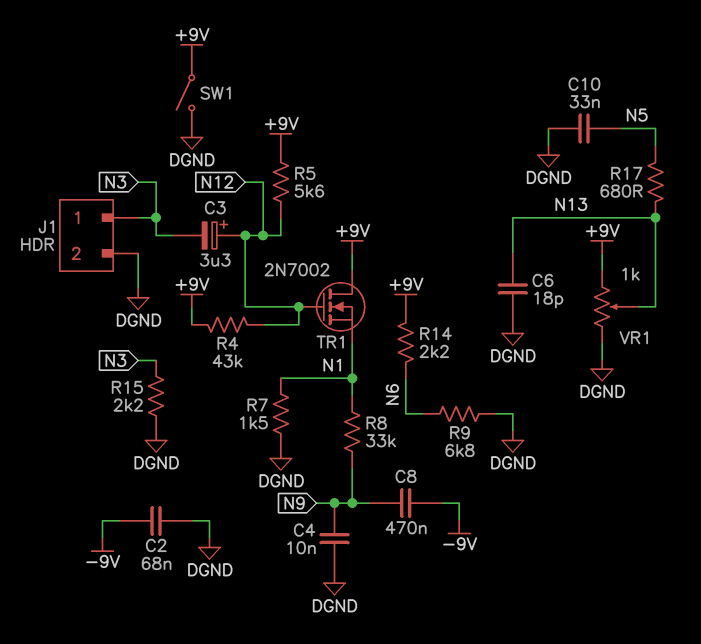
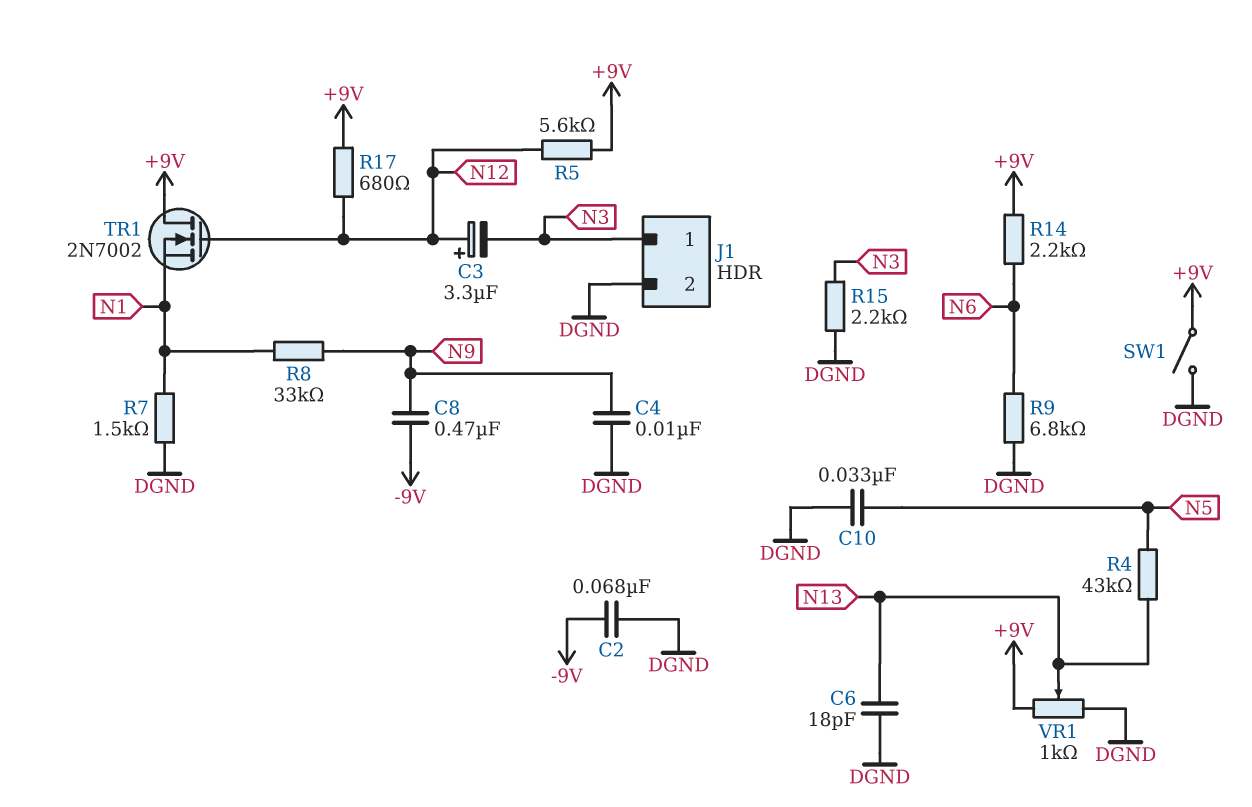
R4: 43k (+9V, N12) -> 43k (N5, N13)
R17: 680 (N5, N13) -> 680 (+9V, N12)

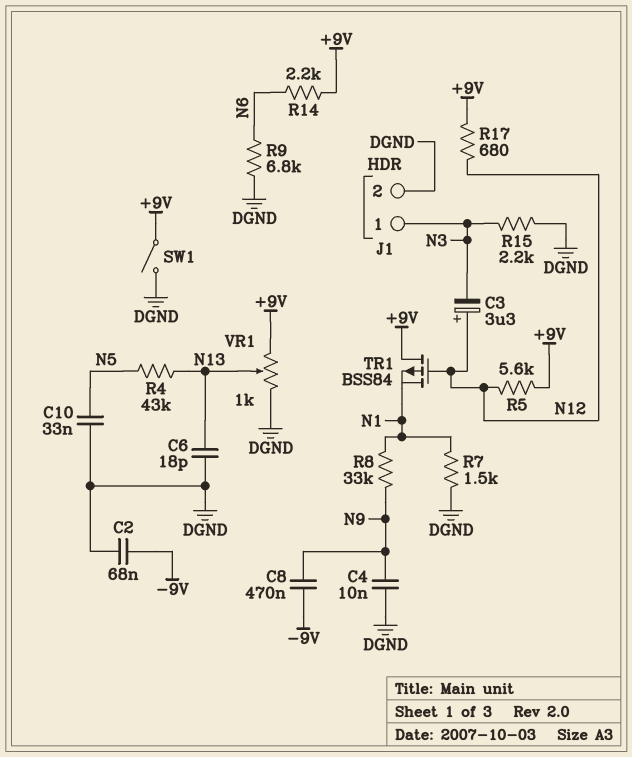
TR1: NMOS 2N7002 (G N12, D +9V, S N1) -> PMOS BSS84 (G N12, D +9V, S N1)

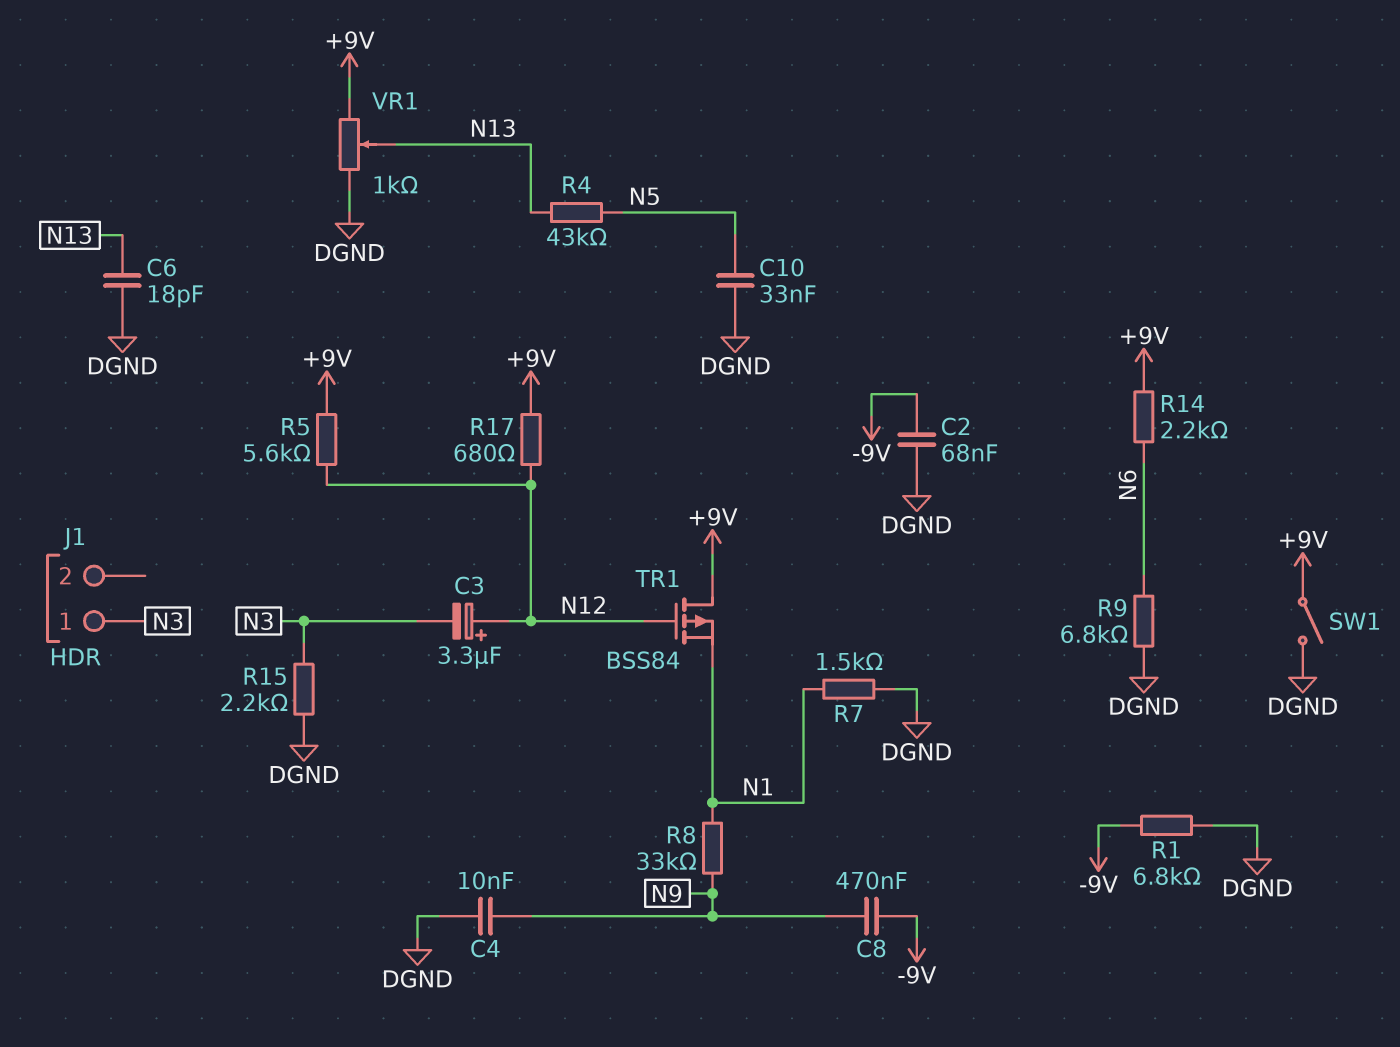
J1 pin 2: DGND -> none
R1: none -> 6.8k (-9V, DGND)

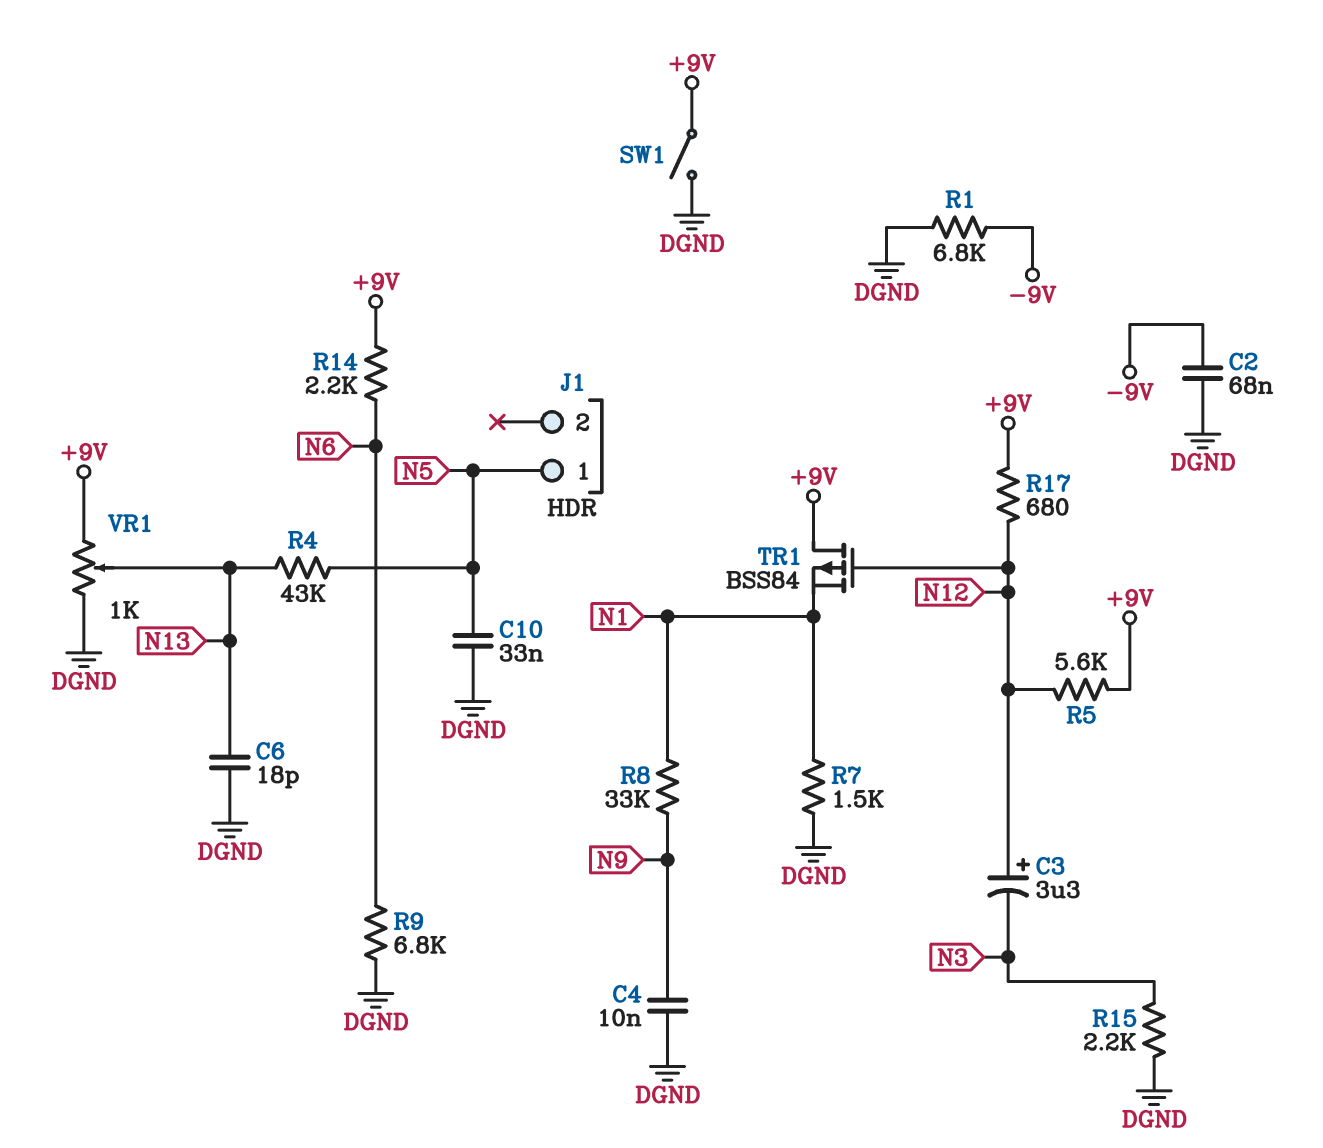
C8: 470nF (-9V, N9) -> none
J1 pin 1: N3 -> N5

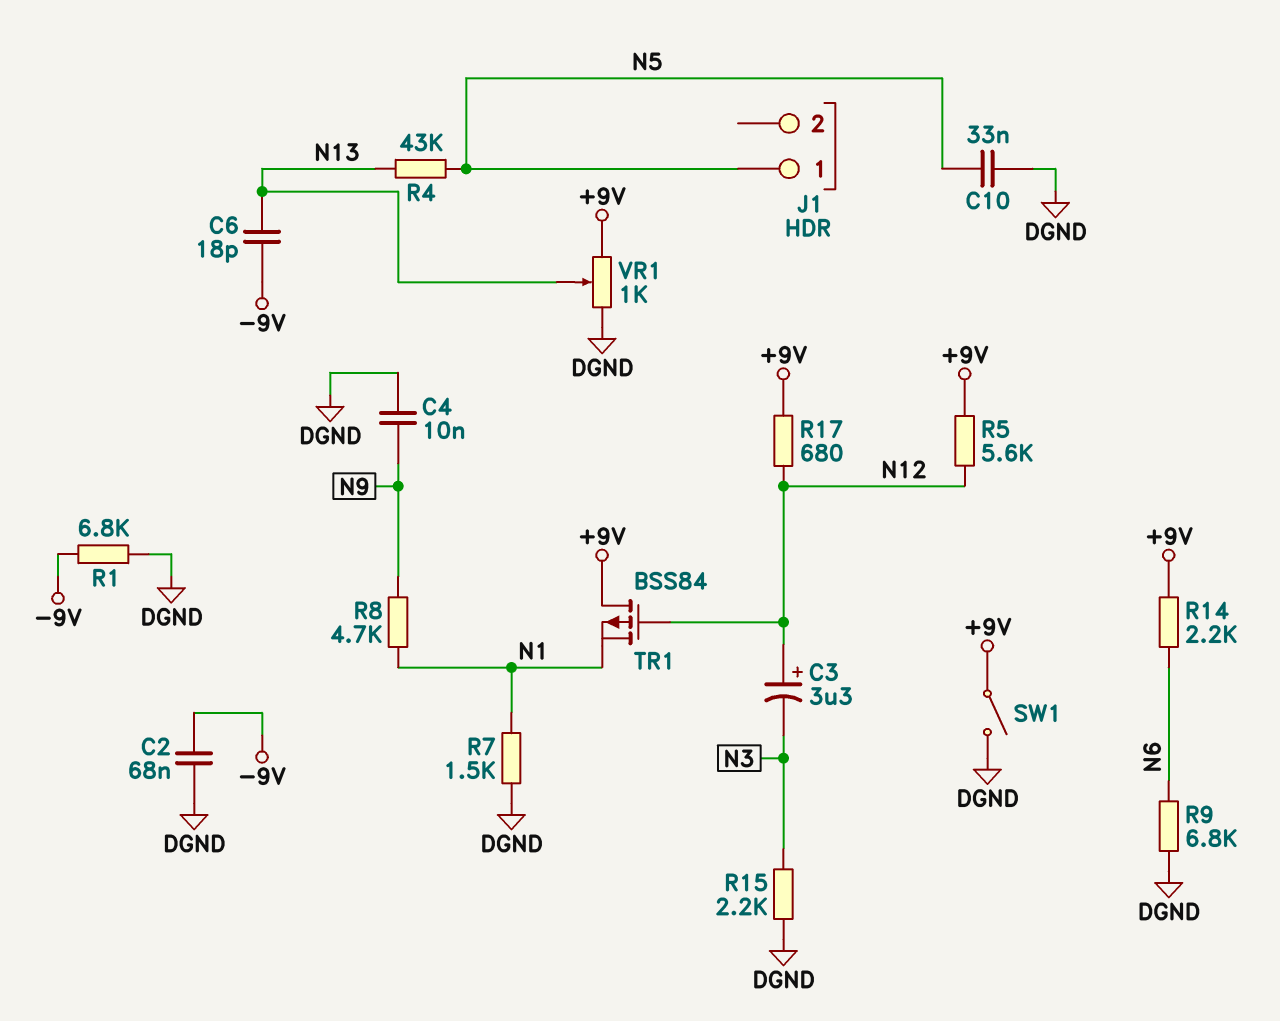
C6: 18pF (DGND, N13) -> 18pF (-9V, N13)
R8: 33k (N1, N9) -> 4.7k (N1, N9)

